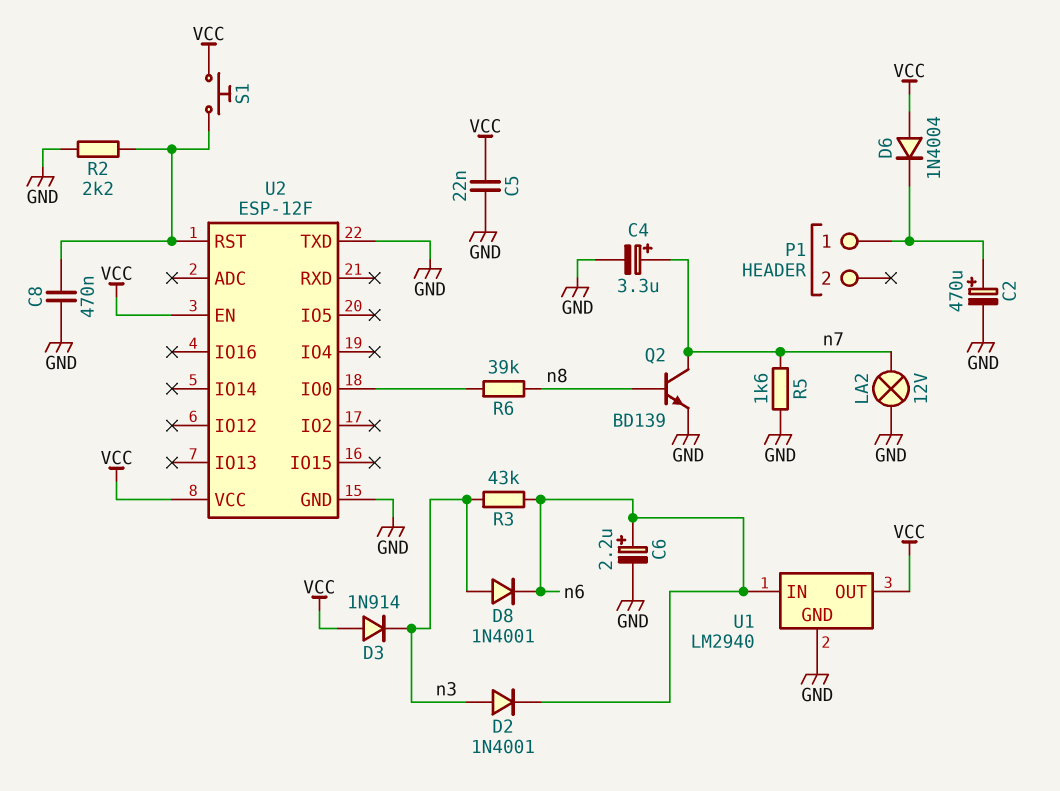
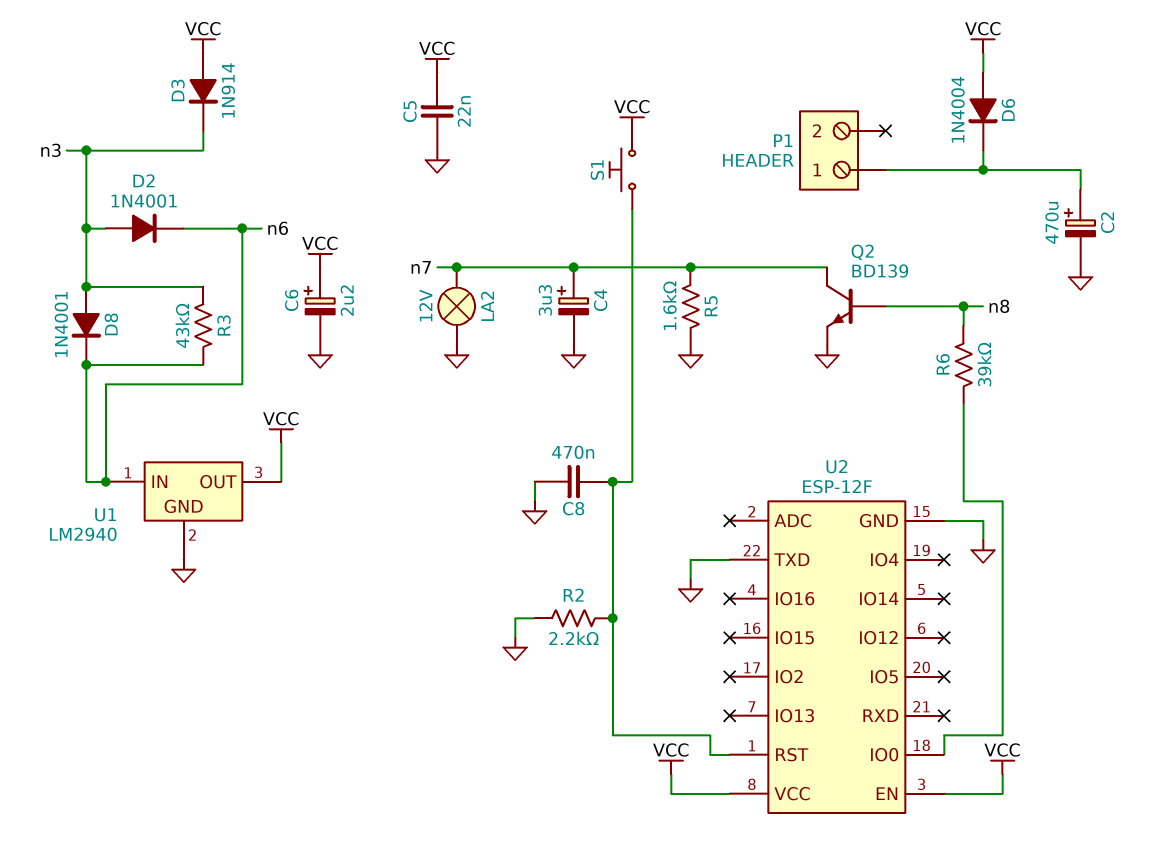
C6: 2.2uF (plus n6, minus GND) -> 2.2uF (plus VCC, minus GND)

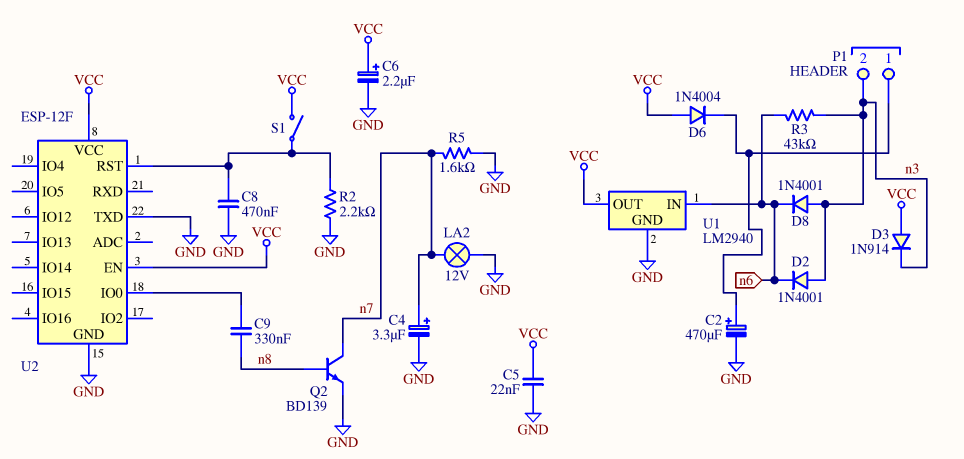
C9: none -> 330nF (U2/IO0, n8)
P1 pin 2: none -> n3
R6: 39k (U2/IO0, n8) -> none
S1: button (U2/RST, VCC) -> switch (U2/RST, VCC)

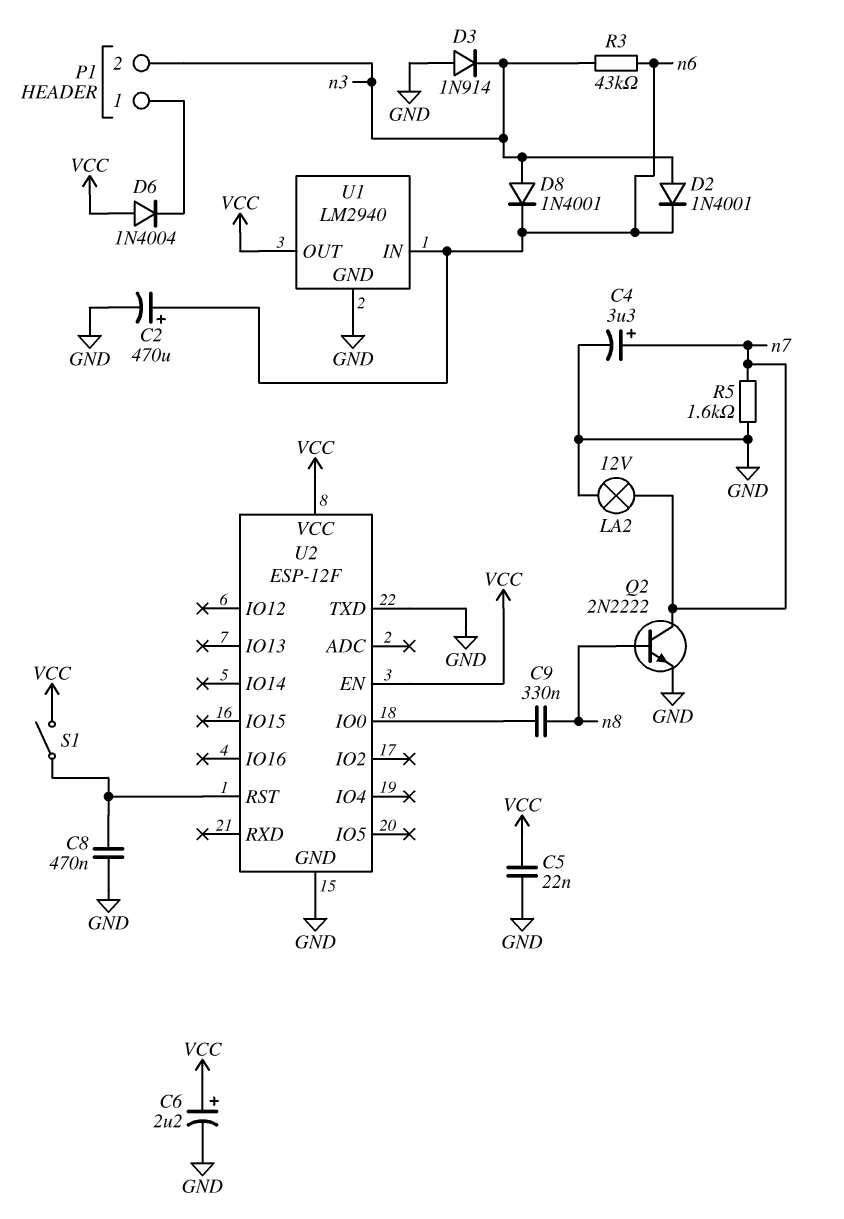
C2: 470uF (plus P1/1, minus GND) -> 470uF (plus n6, minus GND)
D3: diode 1N914 (A VCC, K n3) -> diode 1N914 (A GND, K n3)
Q2: NPN BD139 (B n8, C n7, E GND) -> NPN 2N2222 (B n8, C n7, E GND)
R2: 2.2k (GND, U2/RST) -> none

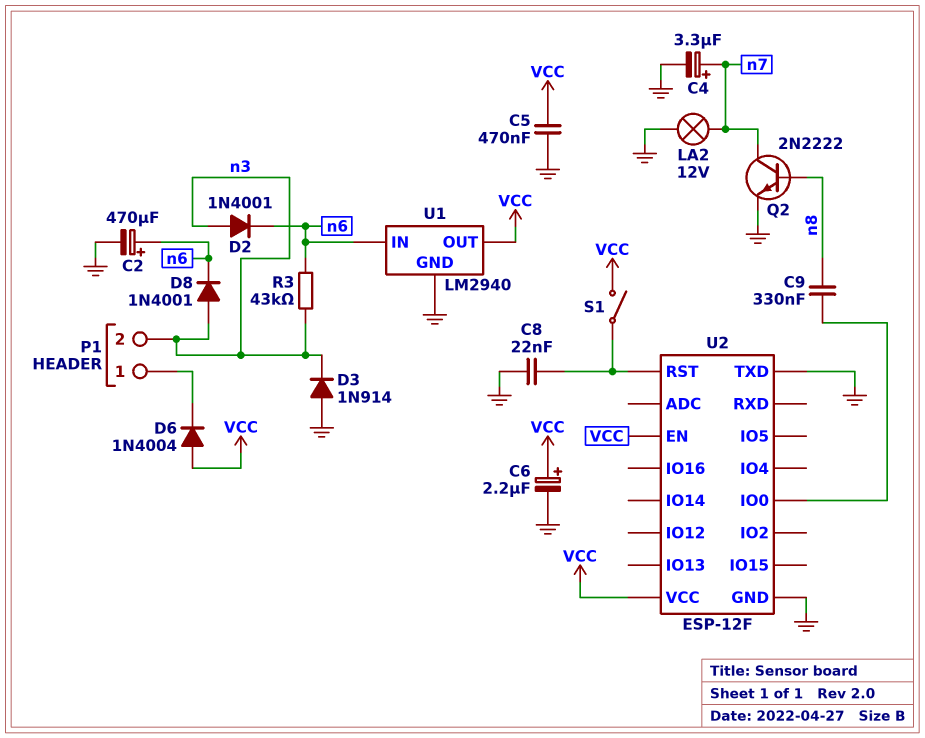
C5: 22nF (GND, VCC) -> 470nF (GND, VCC)
C8: 470nF (GND, U2/RST) -> 22nF (GND, U2/RST)
R5: 1.6k (GND, n7) -> none

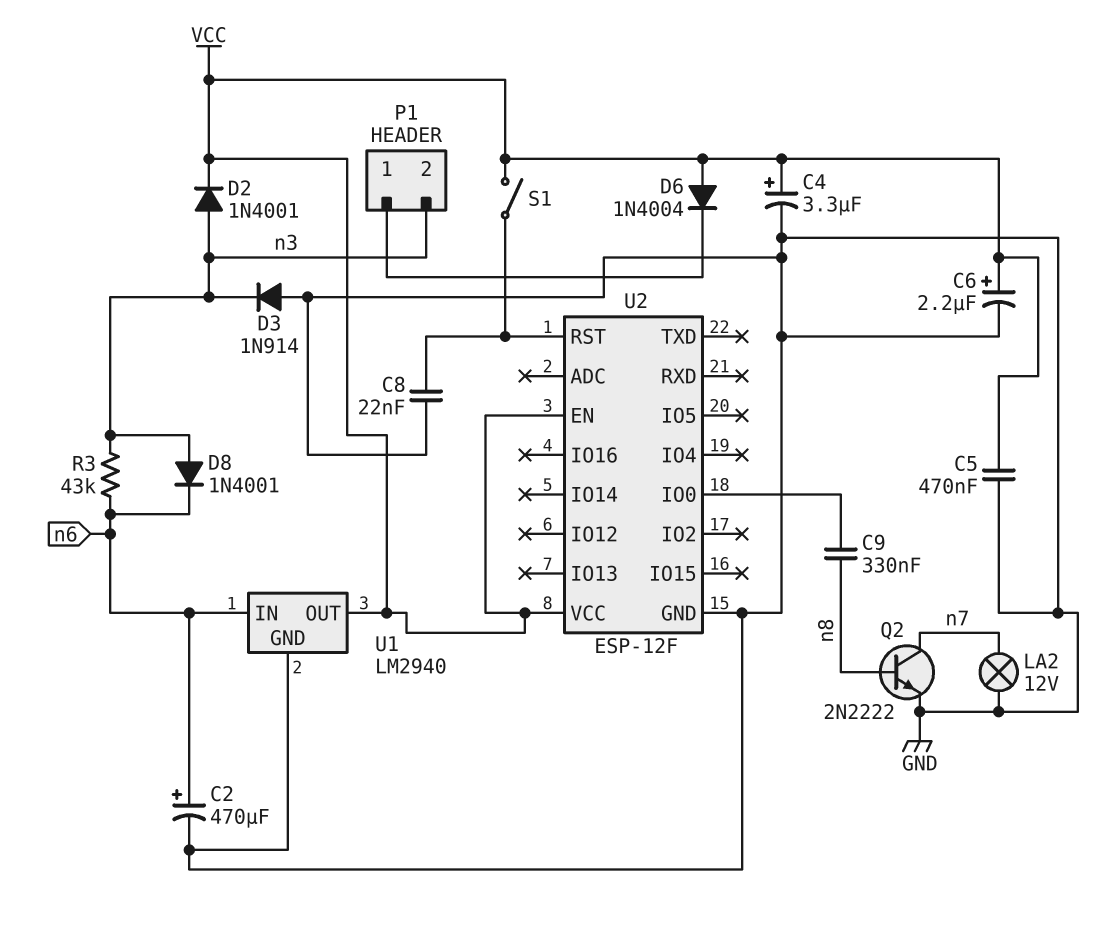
C4: 3.3uF (plus n7, minus GND) -> 3.3uF (plus VCC, minus GND)
D2: diode 1N4001 (A n3, K n6) -> diode 1N4001 (A n3, K VCC)
U2 pin TXD: GND -> none

